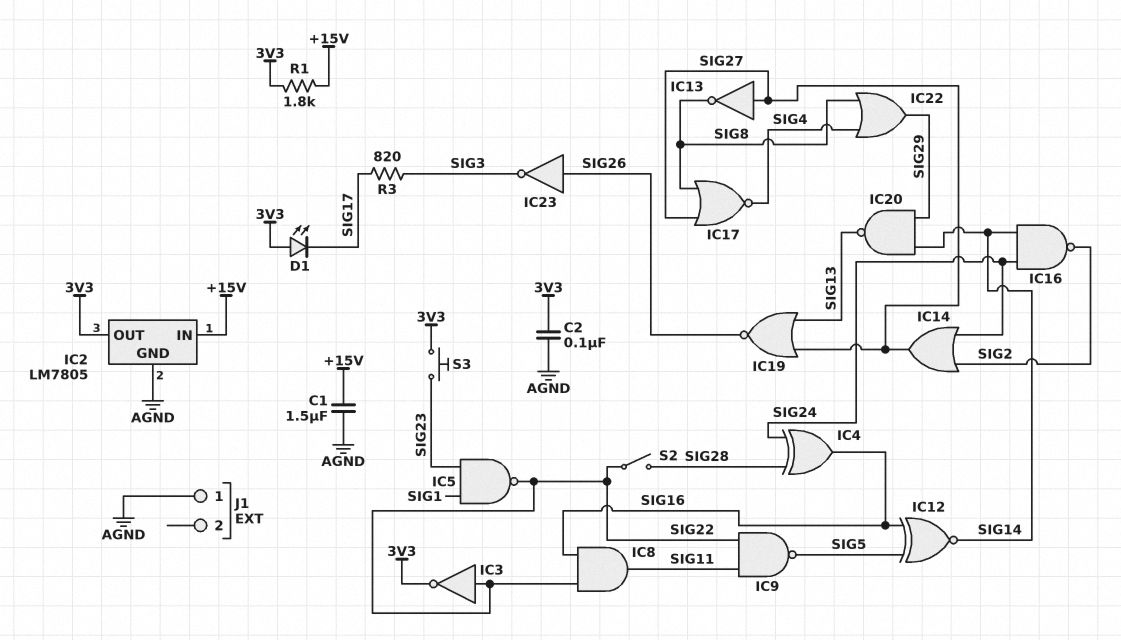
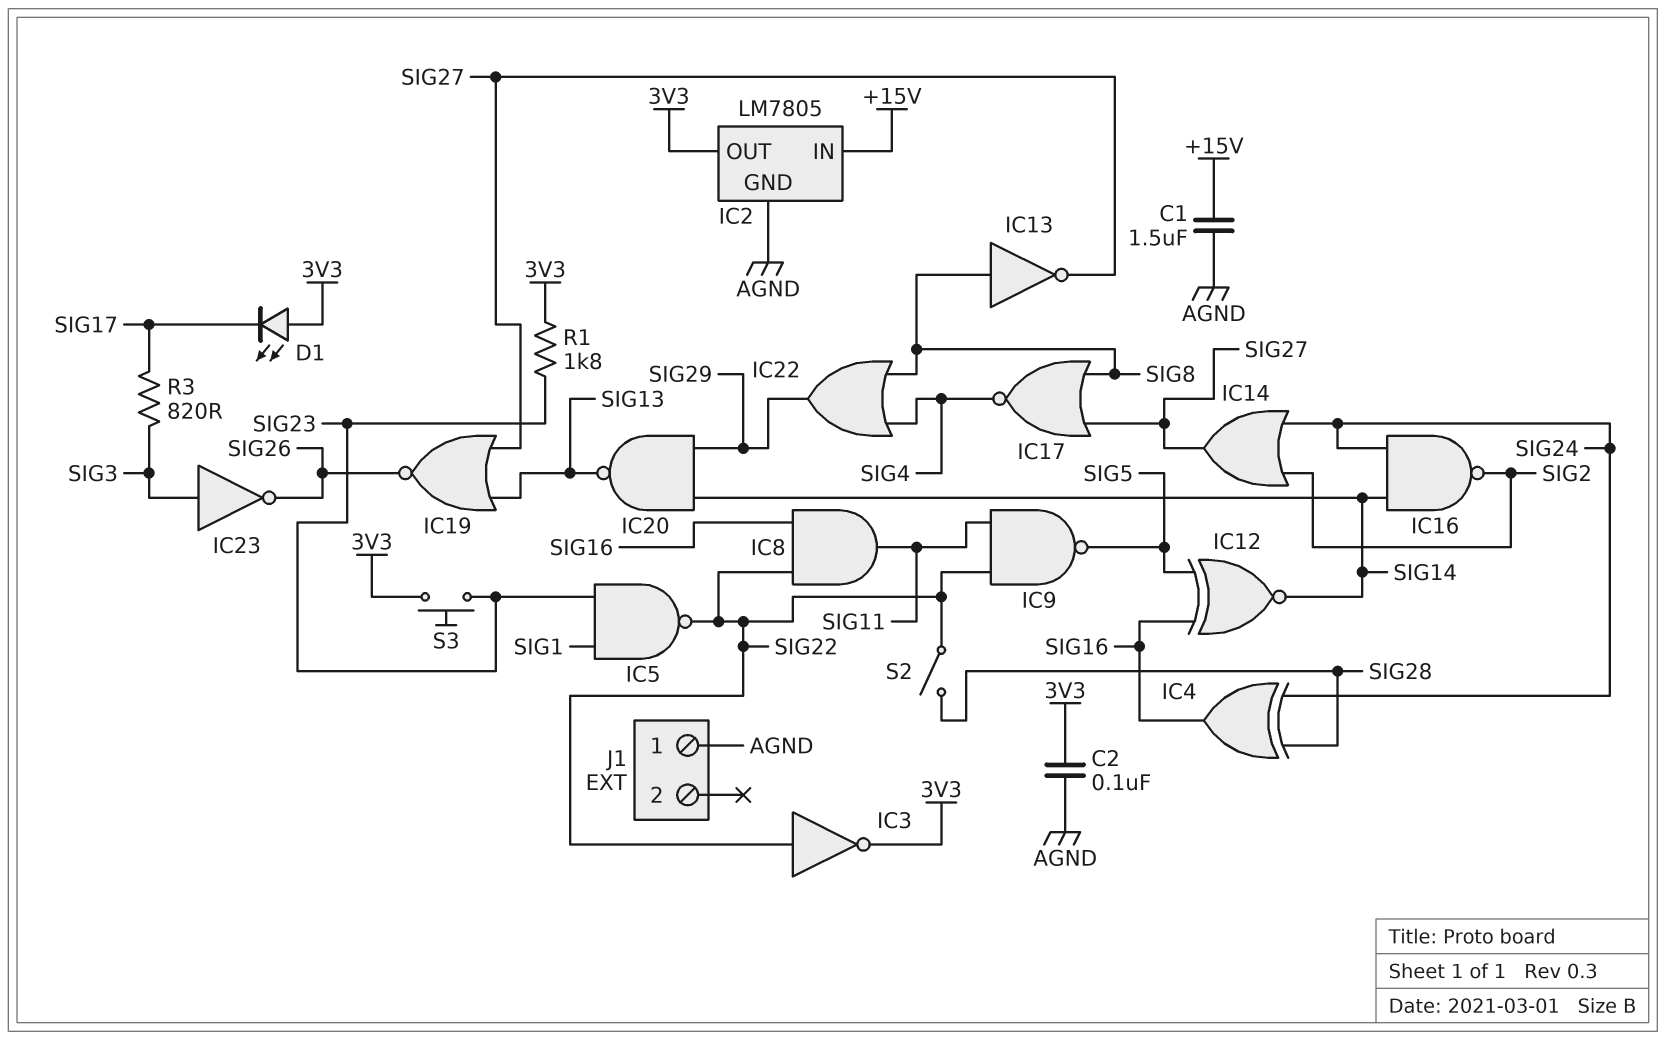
IC13: NOT (in SIG27, out SIG8) -> NOT (in SIG8, out SIG27)
IC23: NOT (in SIG26, out SIG3) -> NOT (in SIG3, out SIG26)
R1: 1.8k (+15V, 3V3) -> 1.8k (3V3, SIG23)

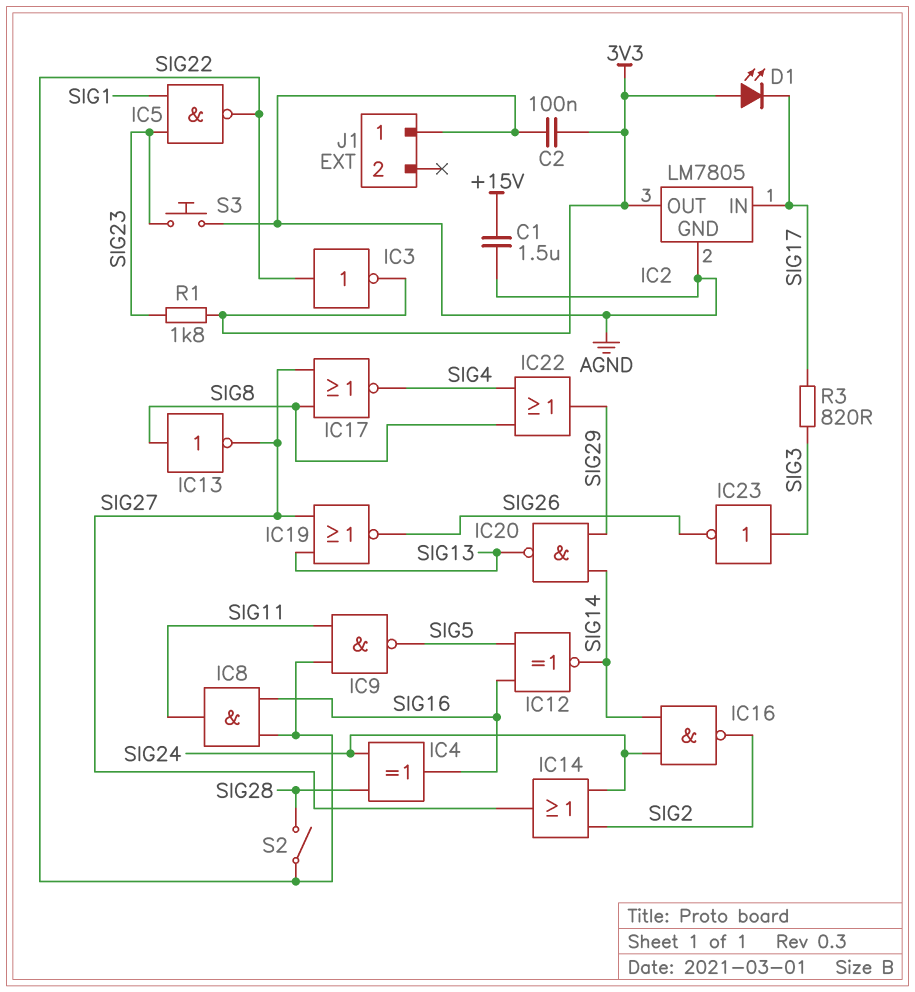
IC2 pin IN: +15V -> SIG17
S3: button (3V3, SIG23) -> button (AGND, SIG23)

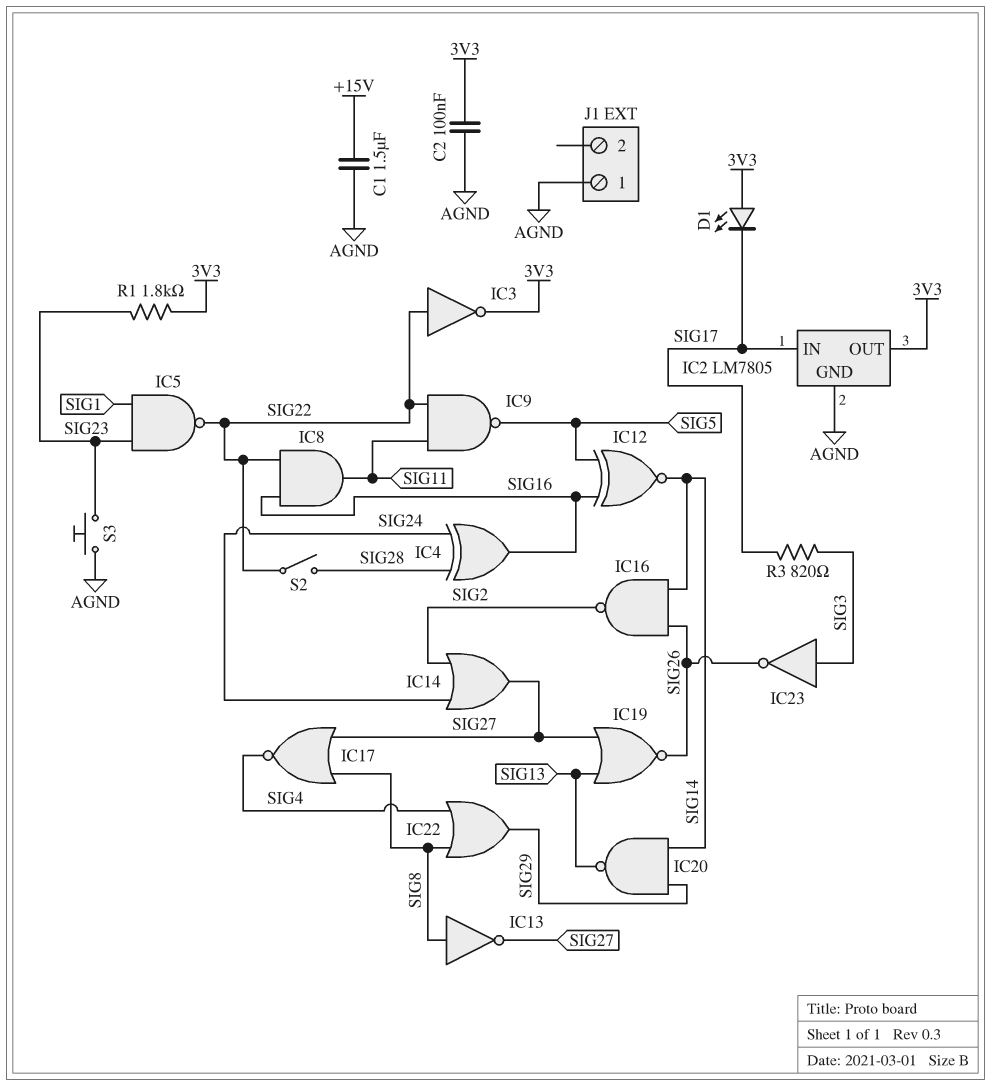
IC16: NAND (in SIG14, in SIG24, out SIG2) -> NAND (in SIG14, in SIG26, out SIG2)

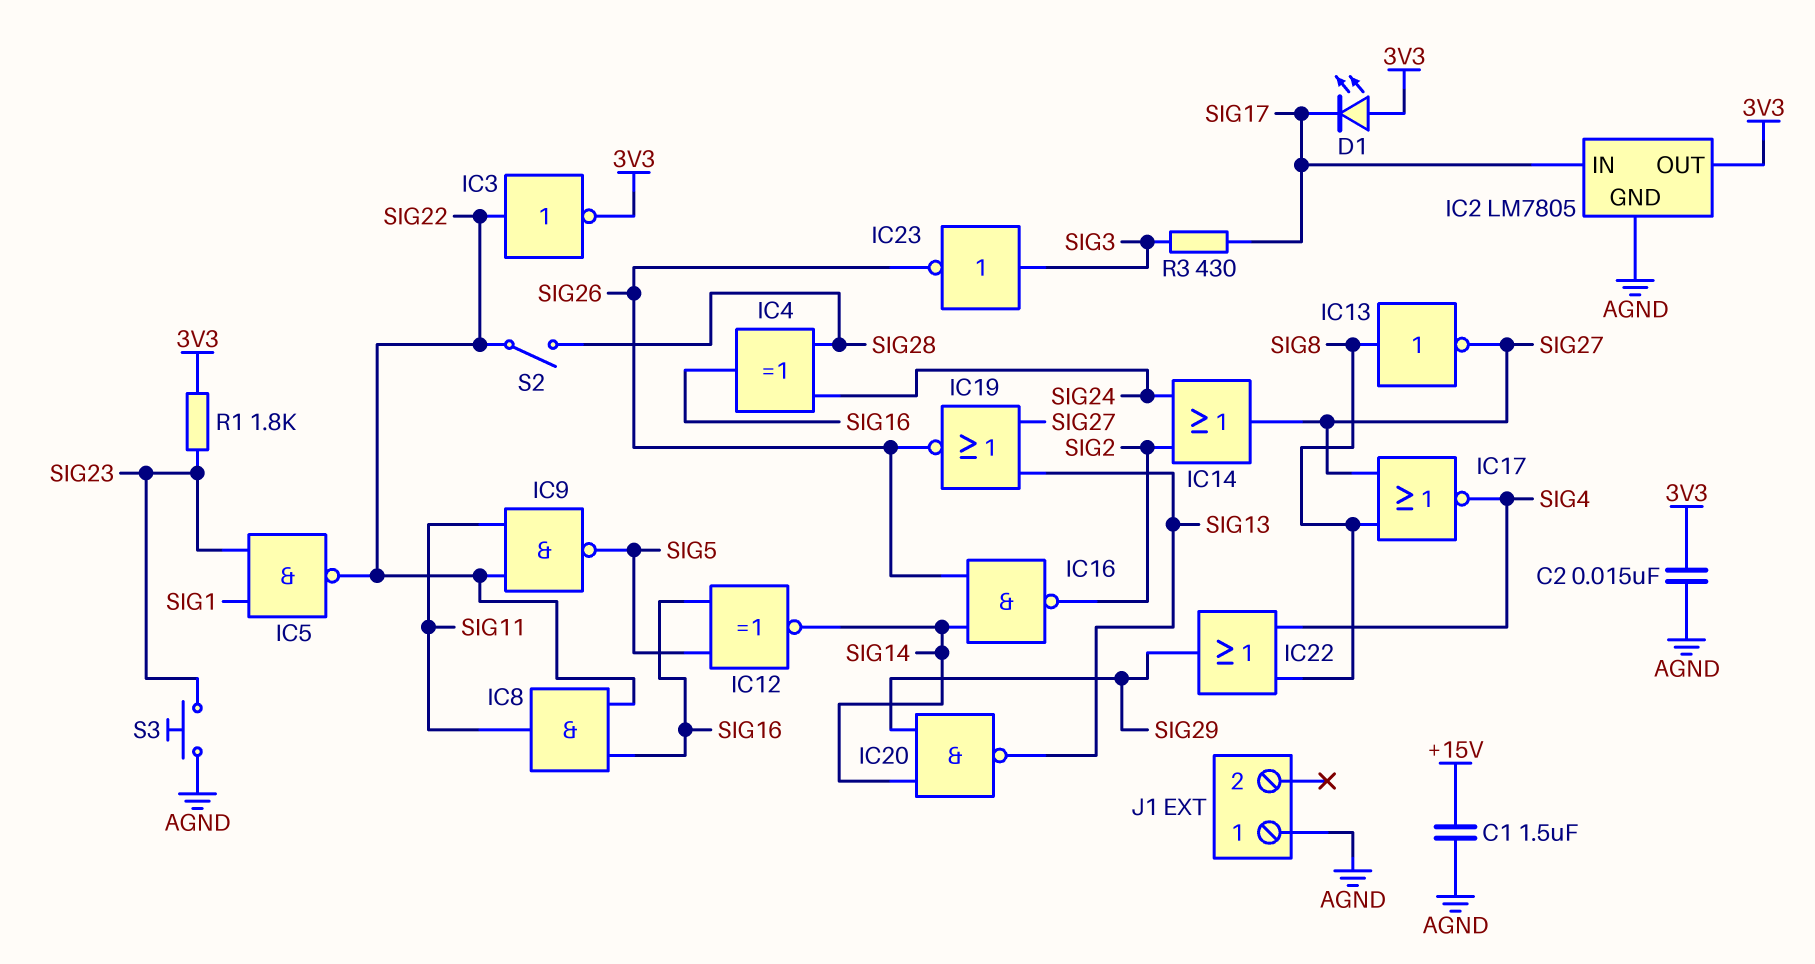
C2: 100nF (3V3, AGND) -> 15nF (3V3, AGND)
R3: 820 (SIG3, SIG17) -> 430 (SIG3, SIG17)

